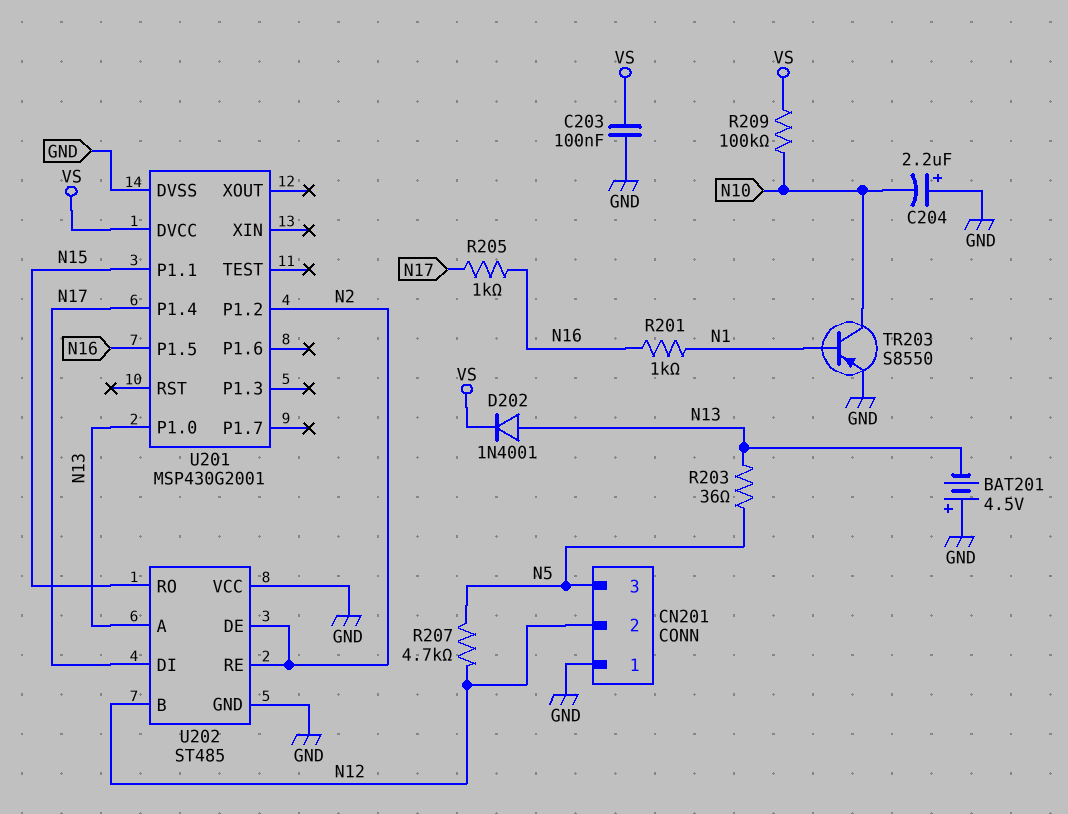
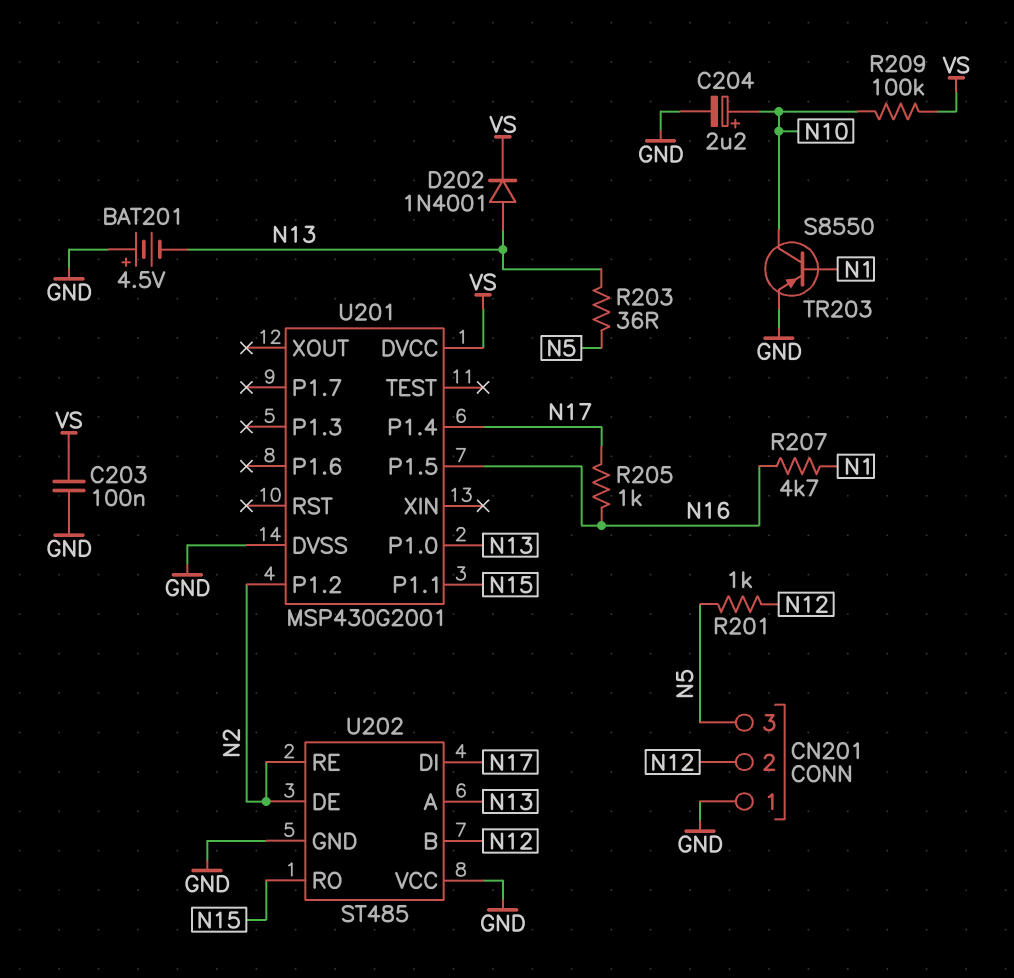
C204: 2.2uF (plus GND, minus N10) -> 2.2uF (plus N10, minus GND)
R201: 1k (N1, N16) -> 1k (N5, N12)
R207: 4.7k (N5, N12) -> 4.7k (N1, N16)

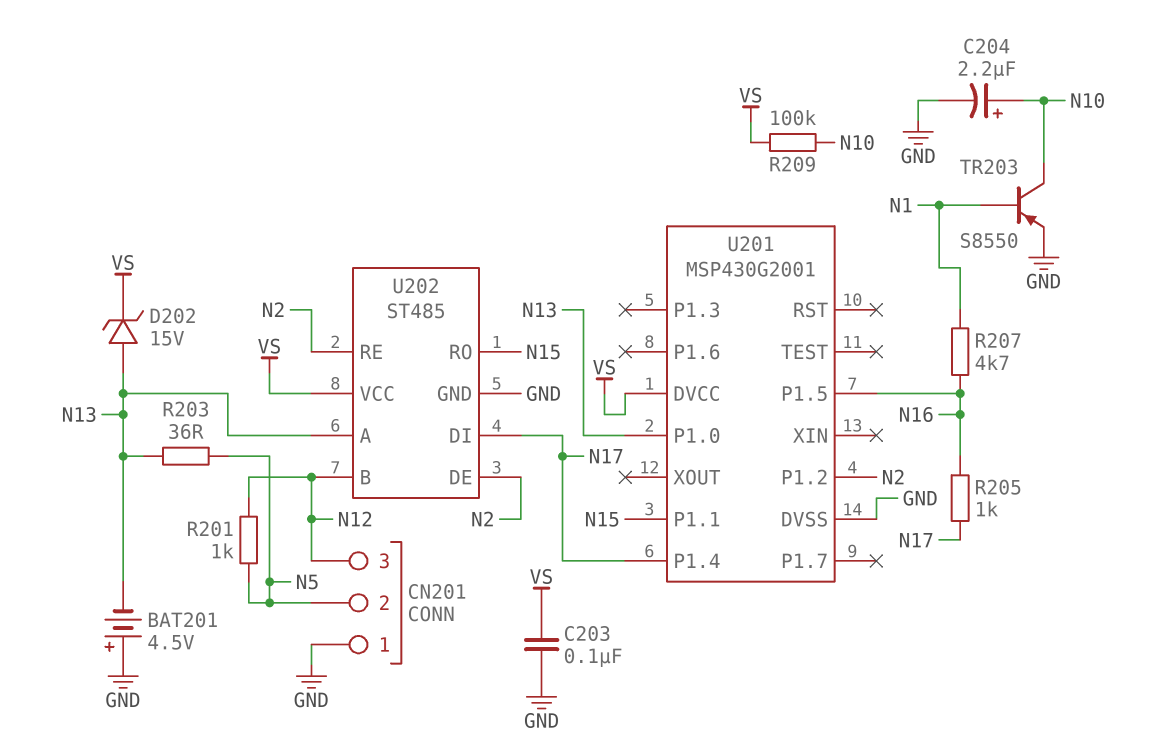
CN201 pin 2: N12 -> N5
CN201 pin 3: N5 -> N12
D202: diode 1N4001 (A N13, K VS) -> zener 15V (A N13, K VS)
U202 pin VCC: GND -> VS

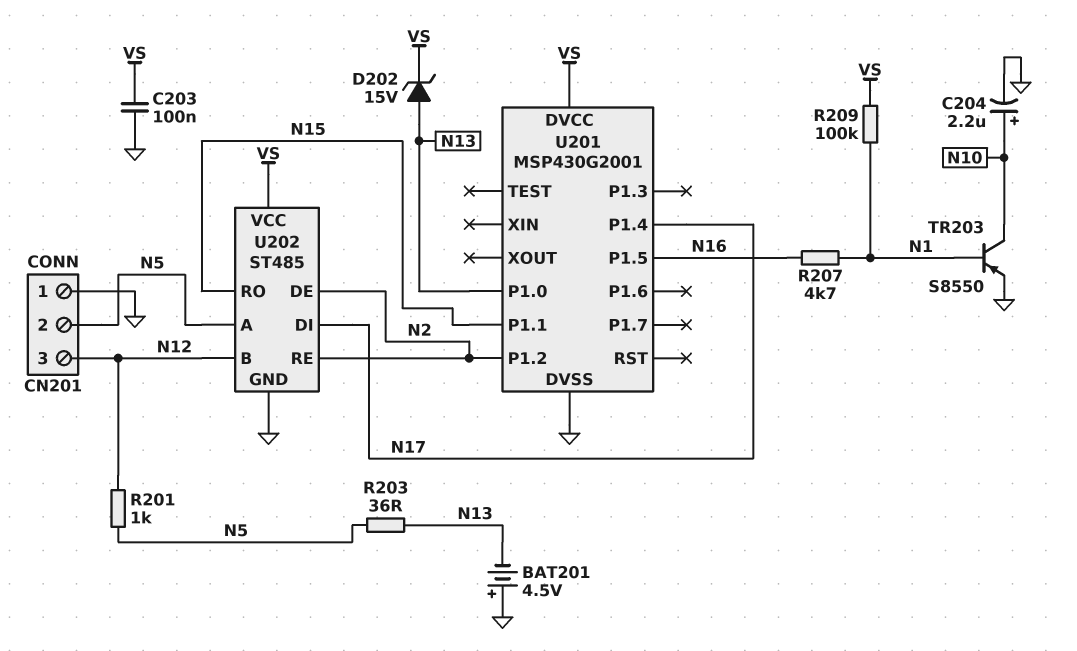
R205: 1k (N16, N17) -> none
R209: 100k (N10, VS) -> 100k (N1, VS)
U202 pin A: N13 -> N5

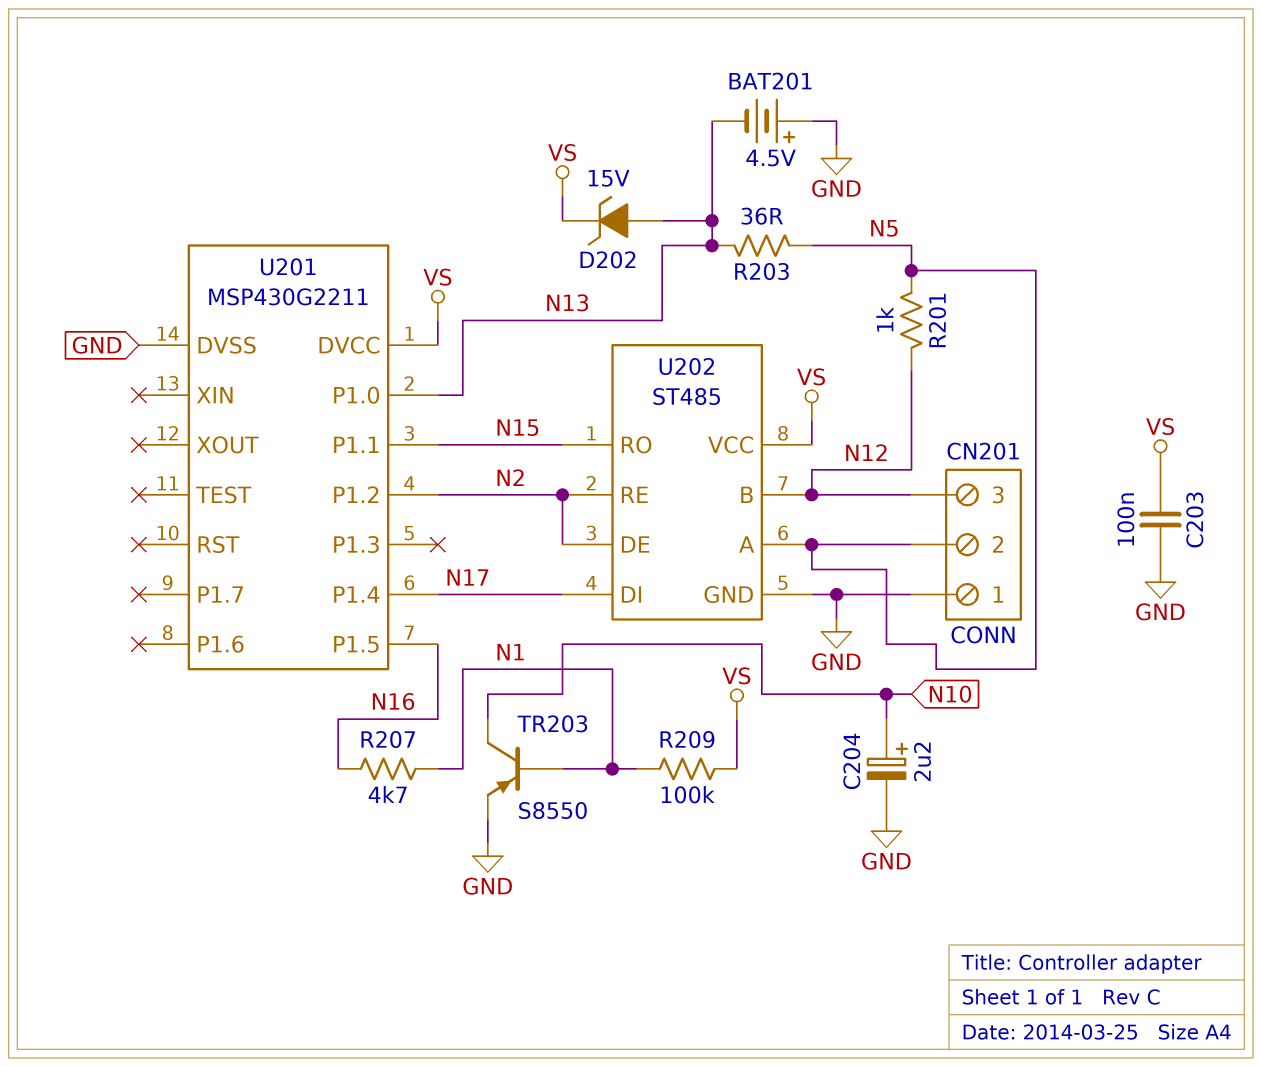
U201: MSP430G2001 -> MSP430G2211

